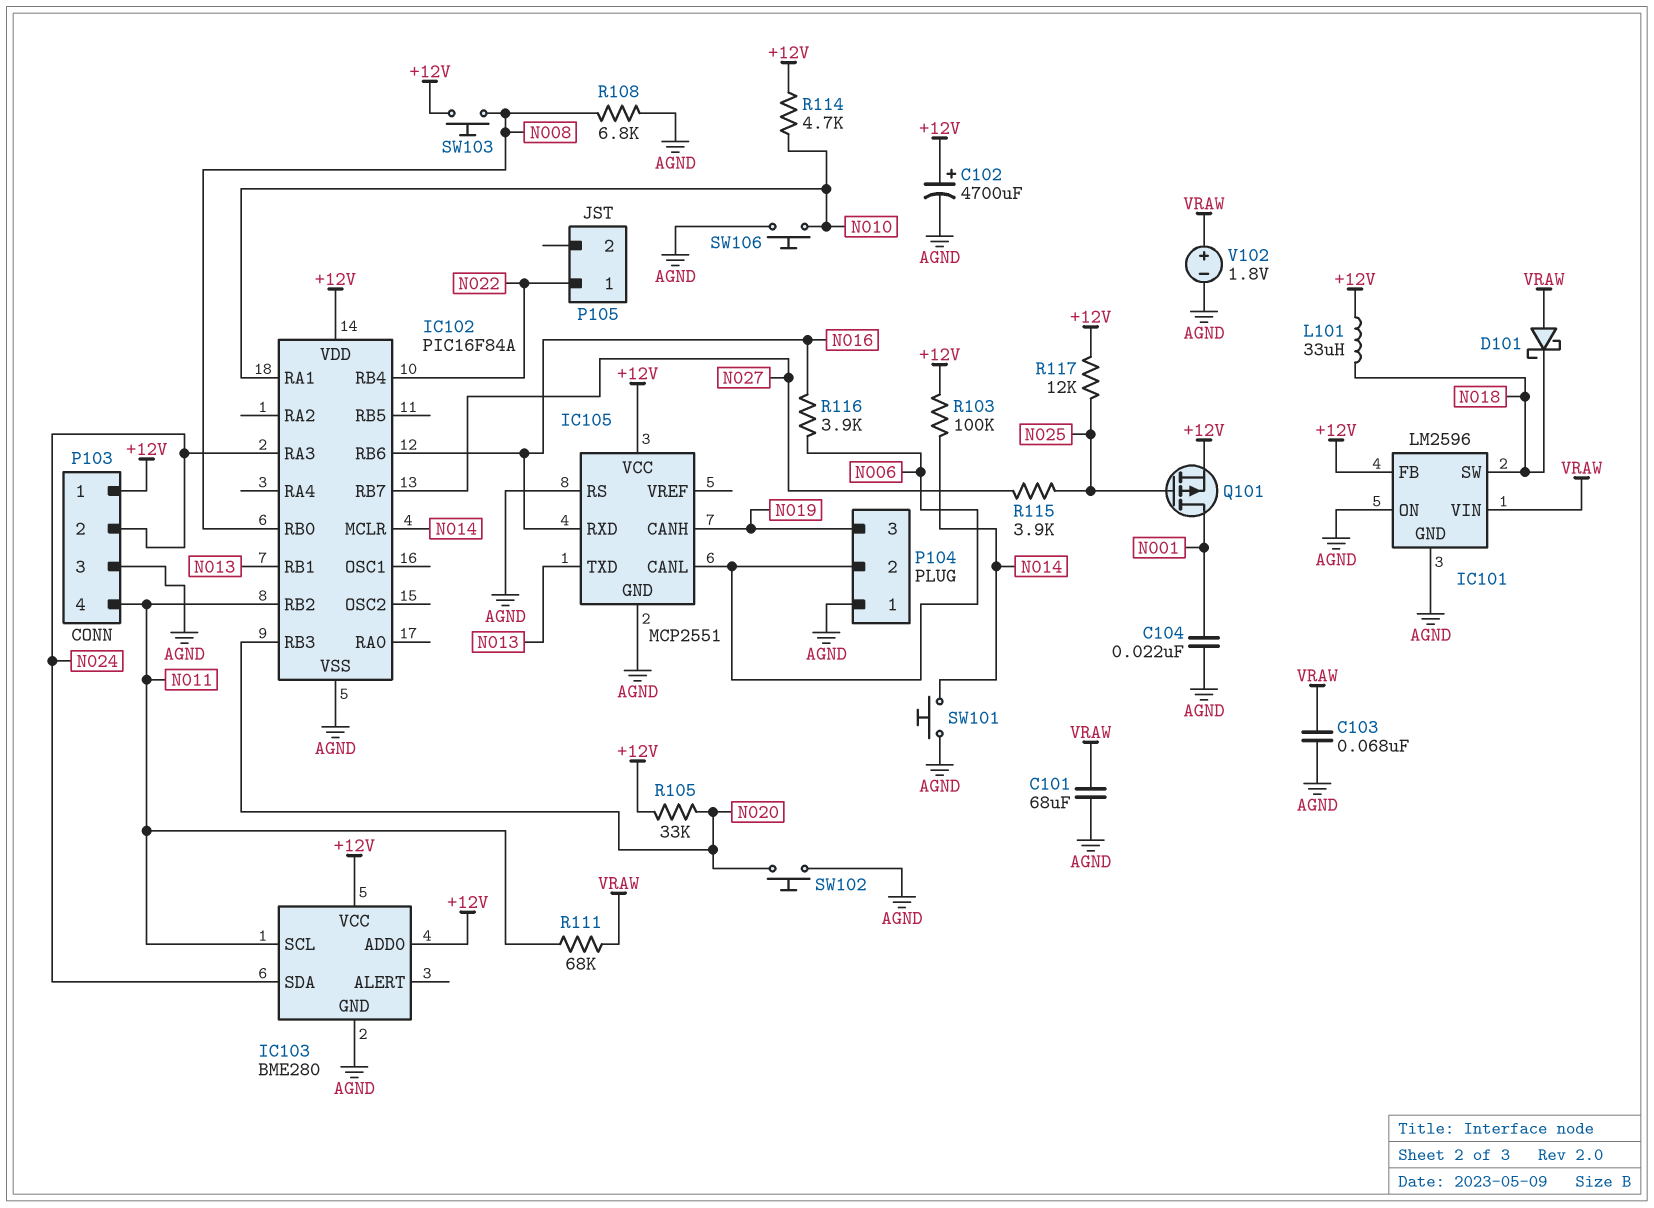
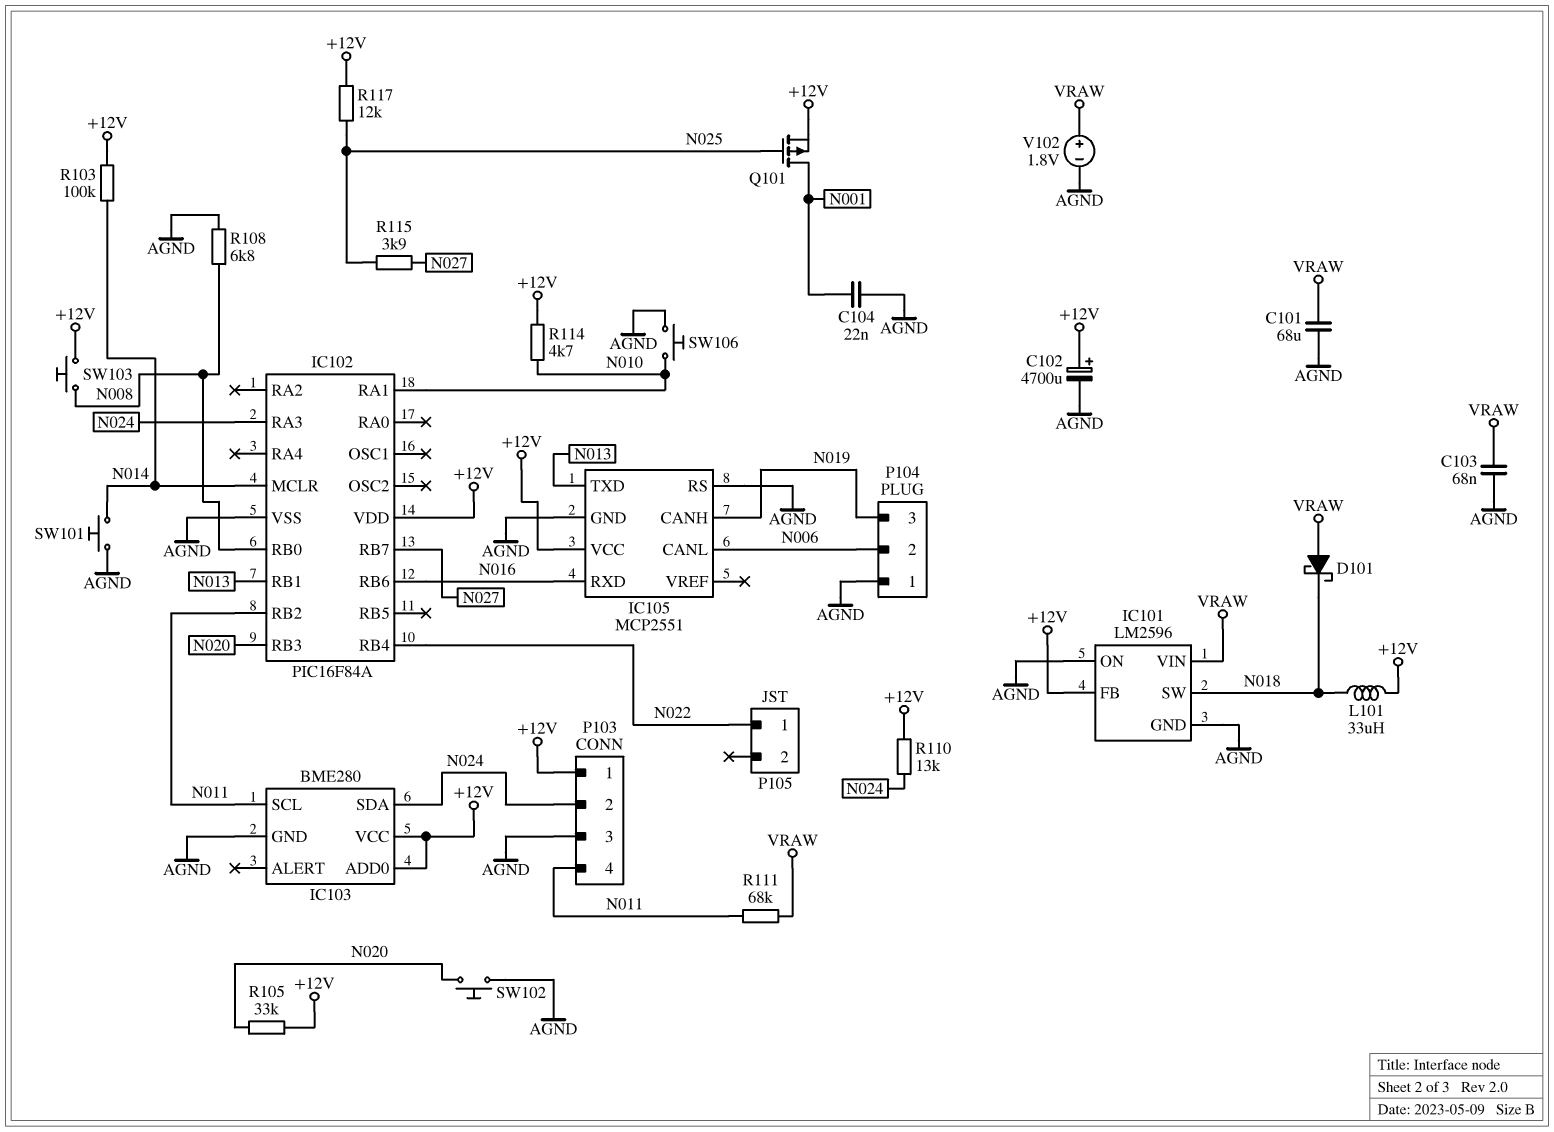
R110: none -> 13k (+12V, N024)
R116: 3.9k (N006, N016) -> none

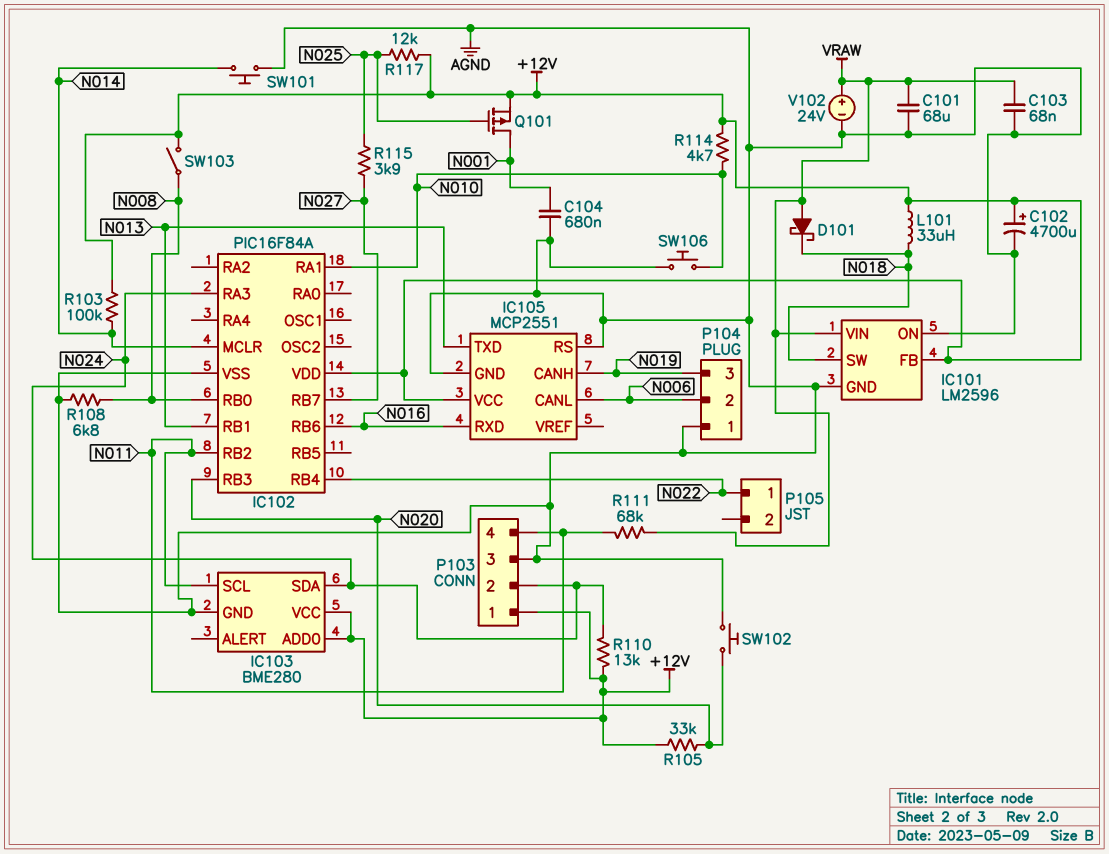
C104: 22nF (AGND, N001) -> 680nF (AGND, N001)
SW103: button (+12V, N008) -> switch (+12V, N008)
V102: 1.8V (plus VRAW, minus AGND) -> 24V (plus VRAW, minus AGND)

